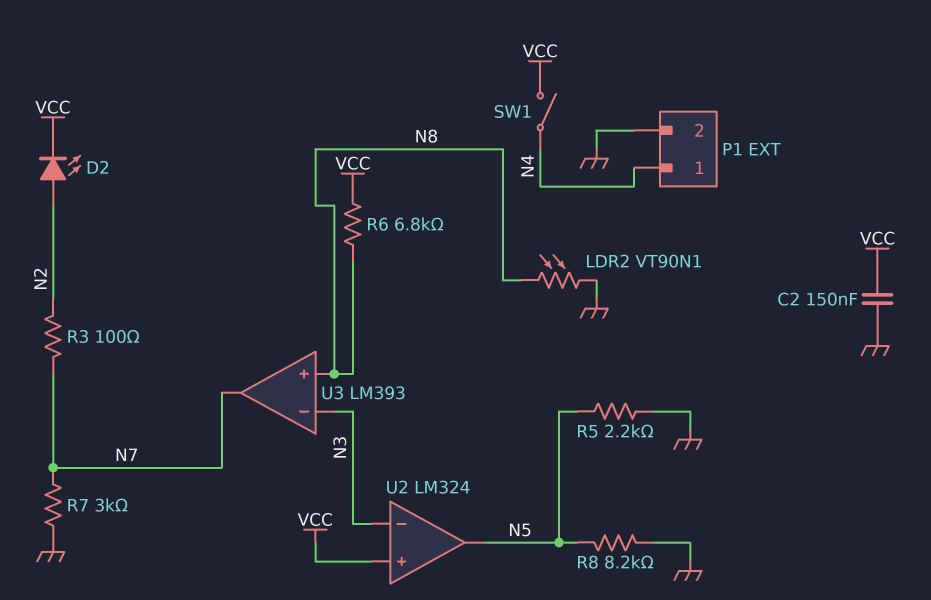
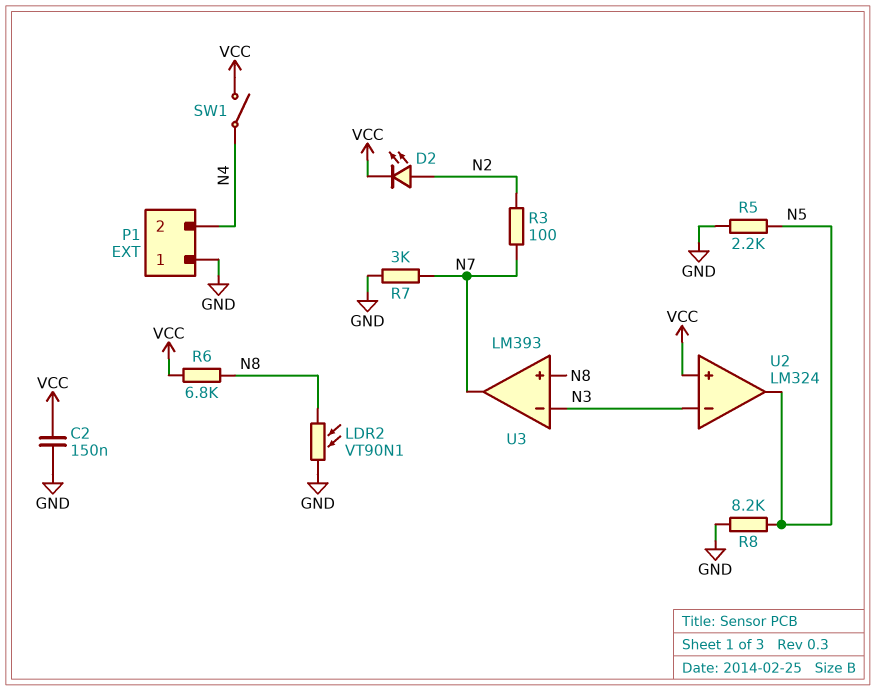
P1 pin 1: N4 -> GND
P1 pin 2: GND -> N4

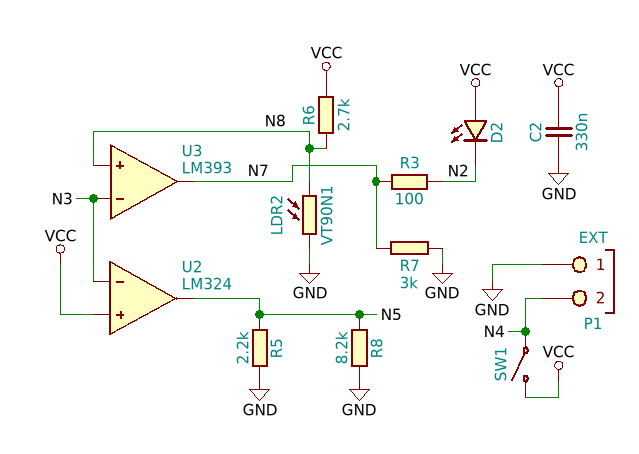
C2: 150nF (GND, VCC) -> 330nF (GND, VCC)
D2: LED (A N2, K VCC) -> LED (A VCC, K N2)
R6: 6.8k (N8, VCC) -> 2.7k (N8, VCC)

